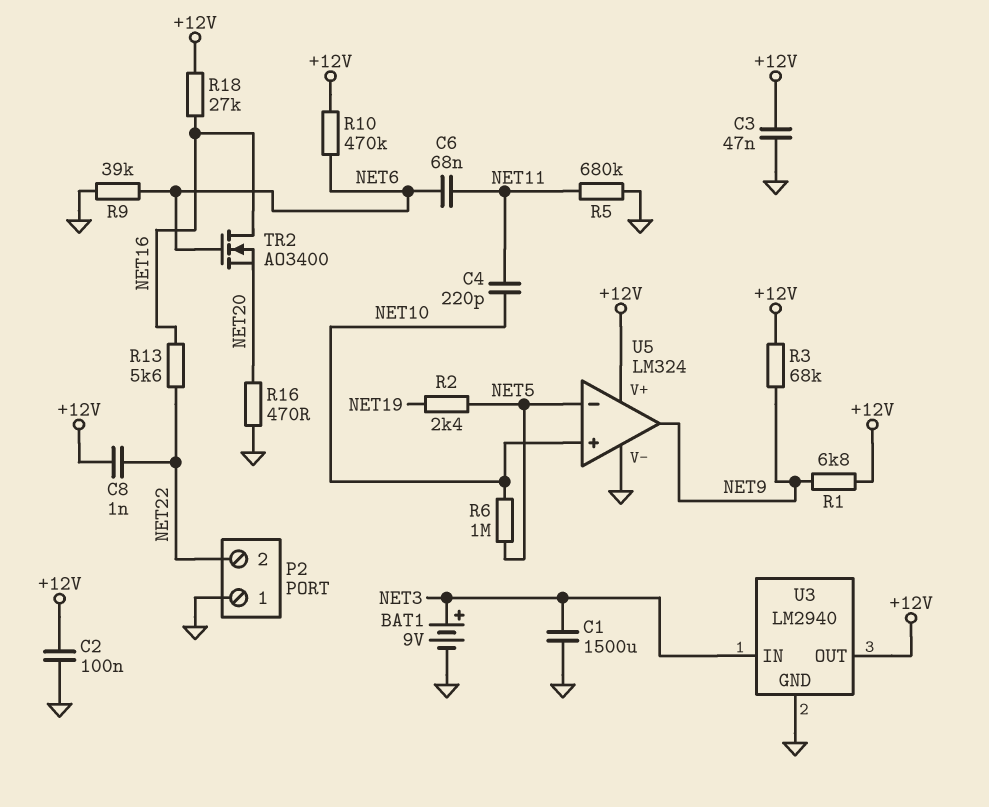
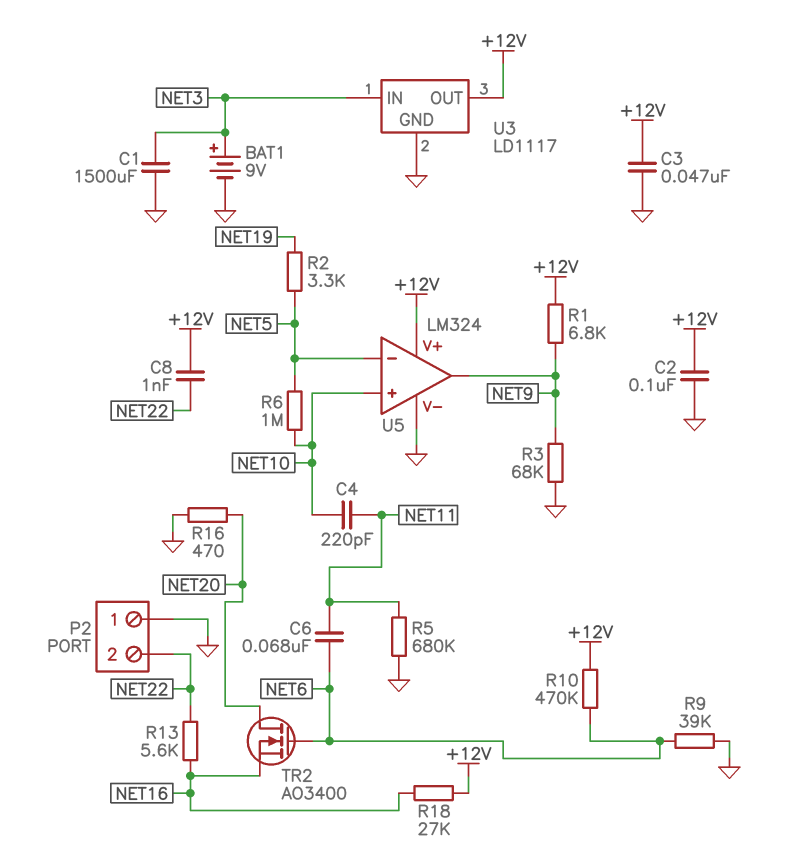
R2: 2.4k (NET5, NET19) -> 3.3k (NET5, NET19)
R3: 68k (+12V, NET9) -> 68k (GND, NET9)
TR2: NMOS AO3400 (G NET6, D NET16, S NET20) -> NMOS AO3400 (G NET6, D NET20, S NET16)
U3: LM2940 -> LD1117

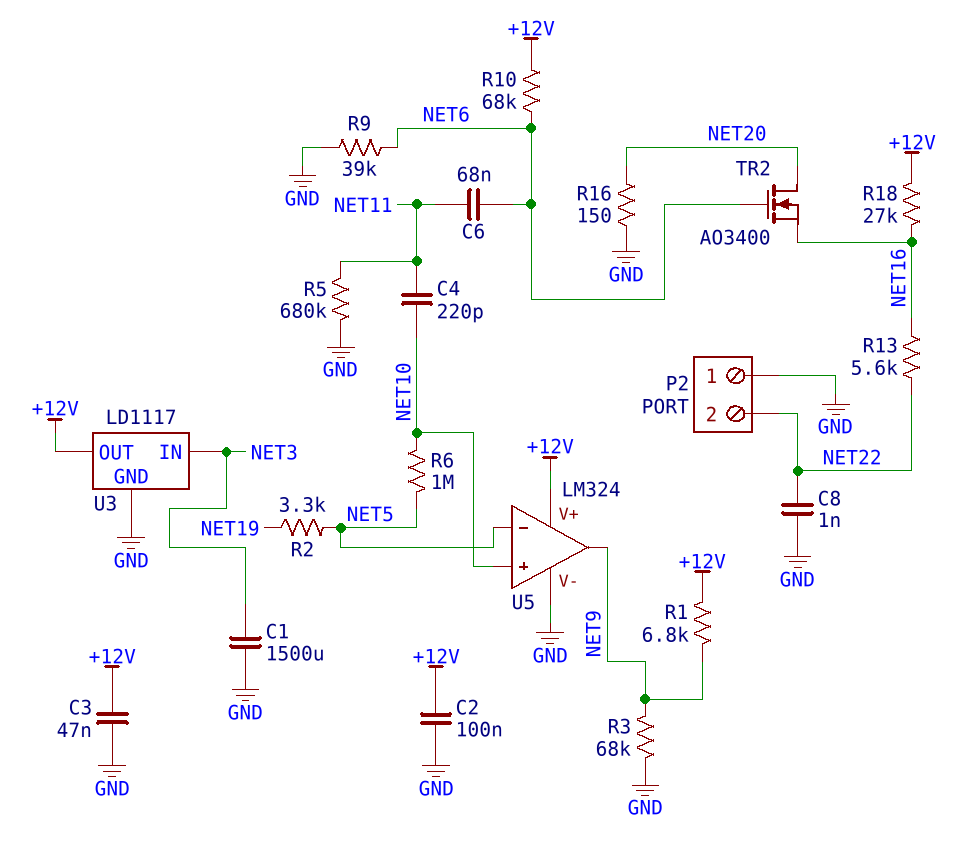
BAT1: 9V (plus NET3, minus GND) -> none
C8: 1nF (+12V, NET22) -> 1nF (GND, NET22)
R10: 470k (+12V, NET6) -> 68k (+12V, NET6)
R16: 470 (GND, NET20) -> 150 (GND, NET20)

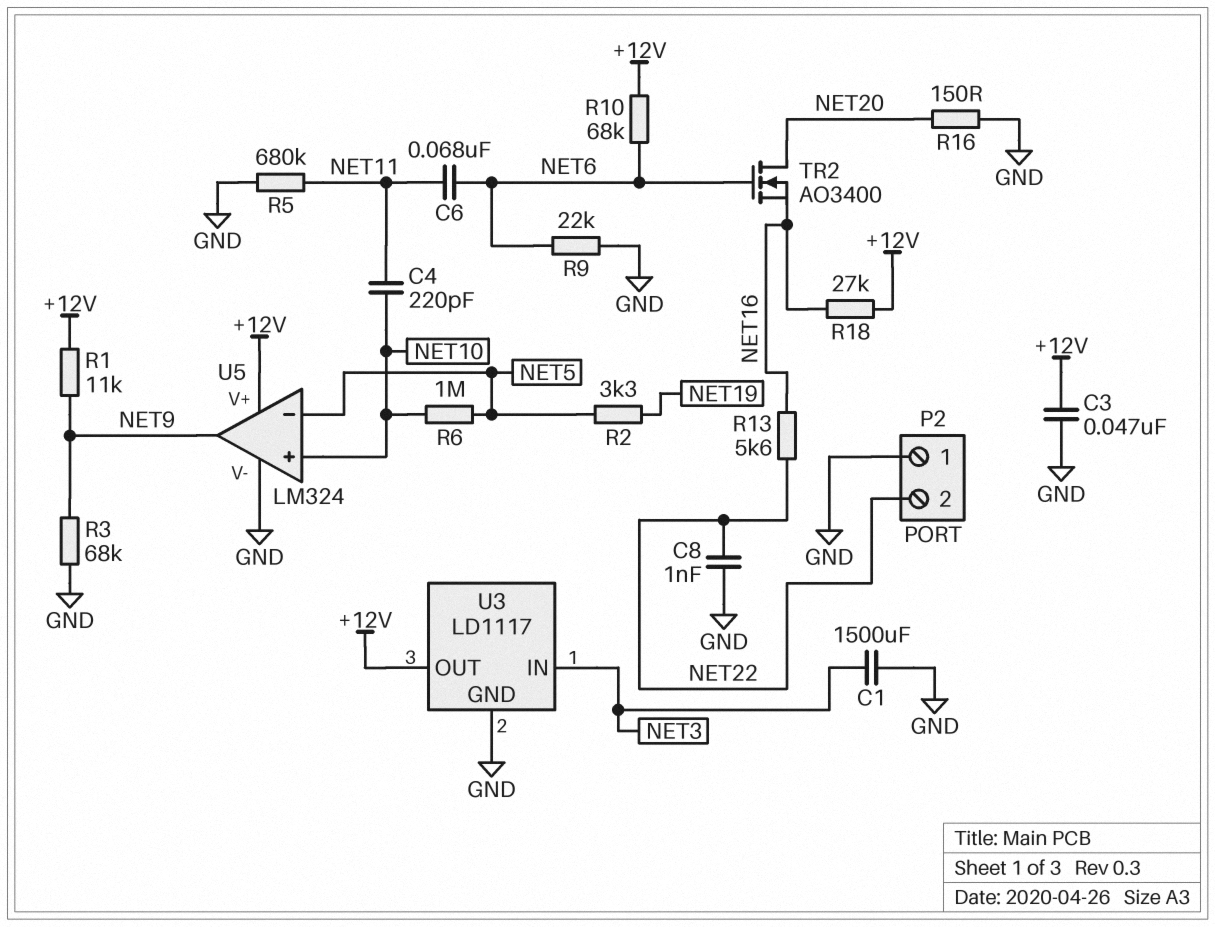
C2: 100nF (+12V, GND) -> none
R1: 6.8k (+12V, NET9) -> 11k (+12V, NET9)
R9: 39k (GND, NET6) -> 22k (GND, NET6)

